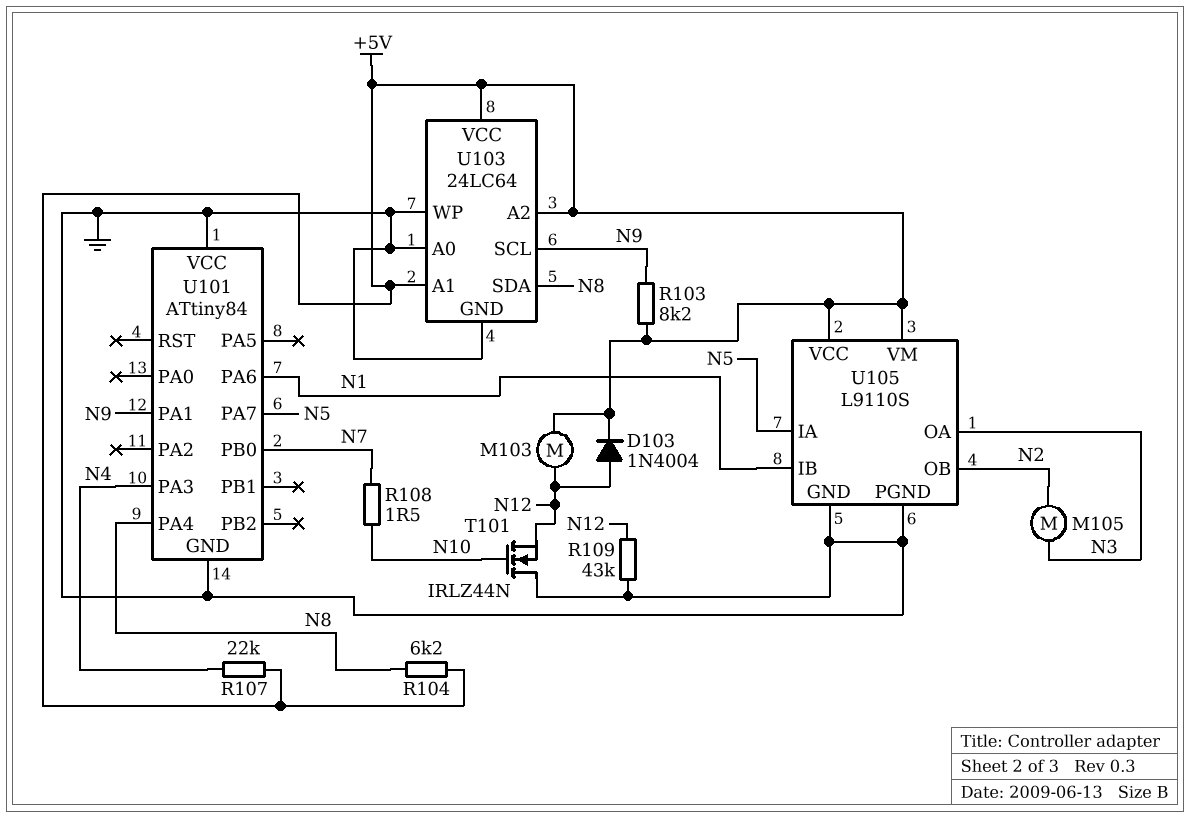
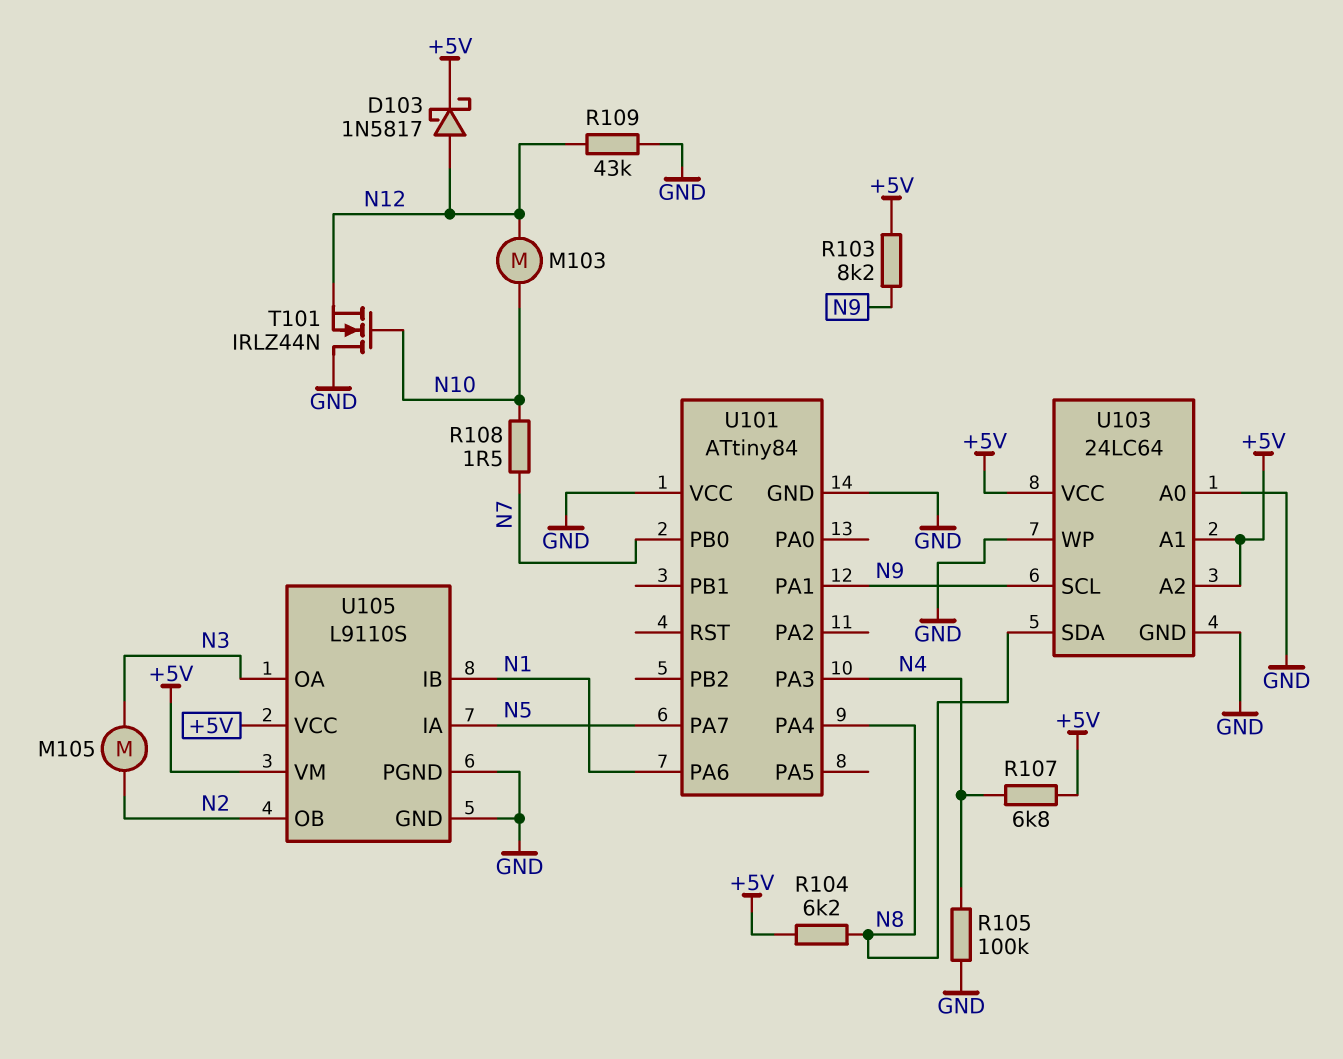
D103: diode 1N4004 (A N12, K +5V) -> schottky 1N5817 (A N12, K +5V)
M103: motor (+5V, N12) -> motor (N10, N12)
R105: none -> 100k (GND, N4)
R107: 22k (+5V, N4) -> 6.8k (+5V, N4)

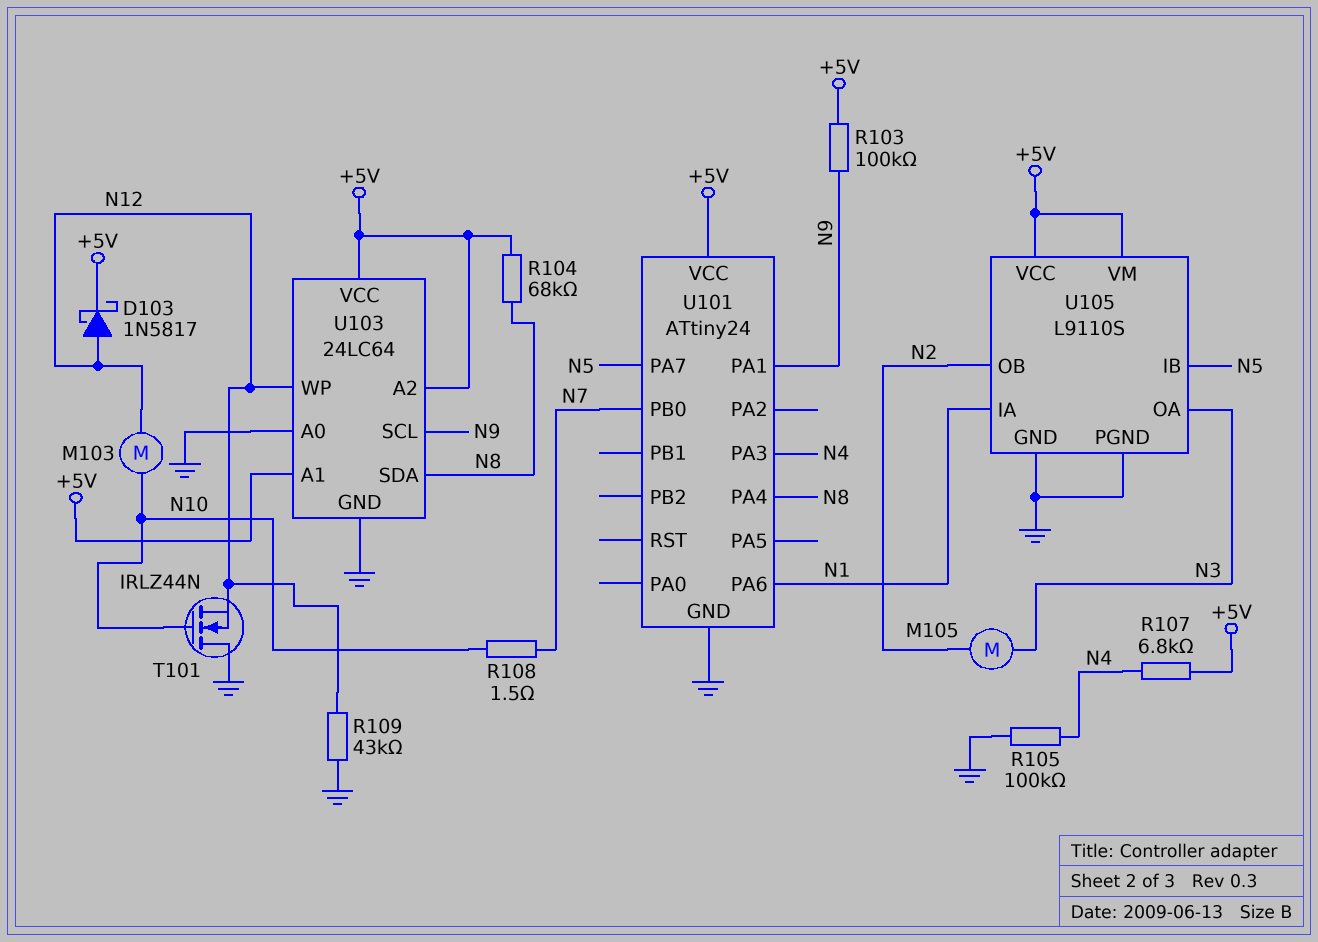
R103: 8.2k (+5V, N9) -> 100k (+5V, N9)
R104: 6.2k (+5V, N8) -> 68k (+5V, N8)
U101: ATtiny84 -> ATtiny24
U101 pin VCC: GND -> +5V
U103 pin WP: GND -> N12
U105 pin IA: N5 -> N1
U105 pin IB: N1 -> N5

